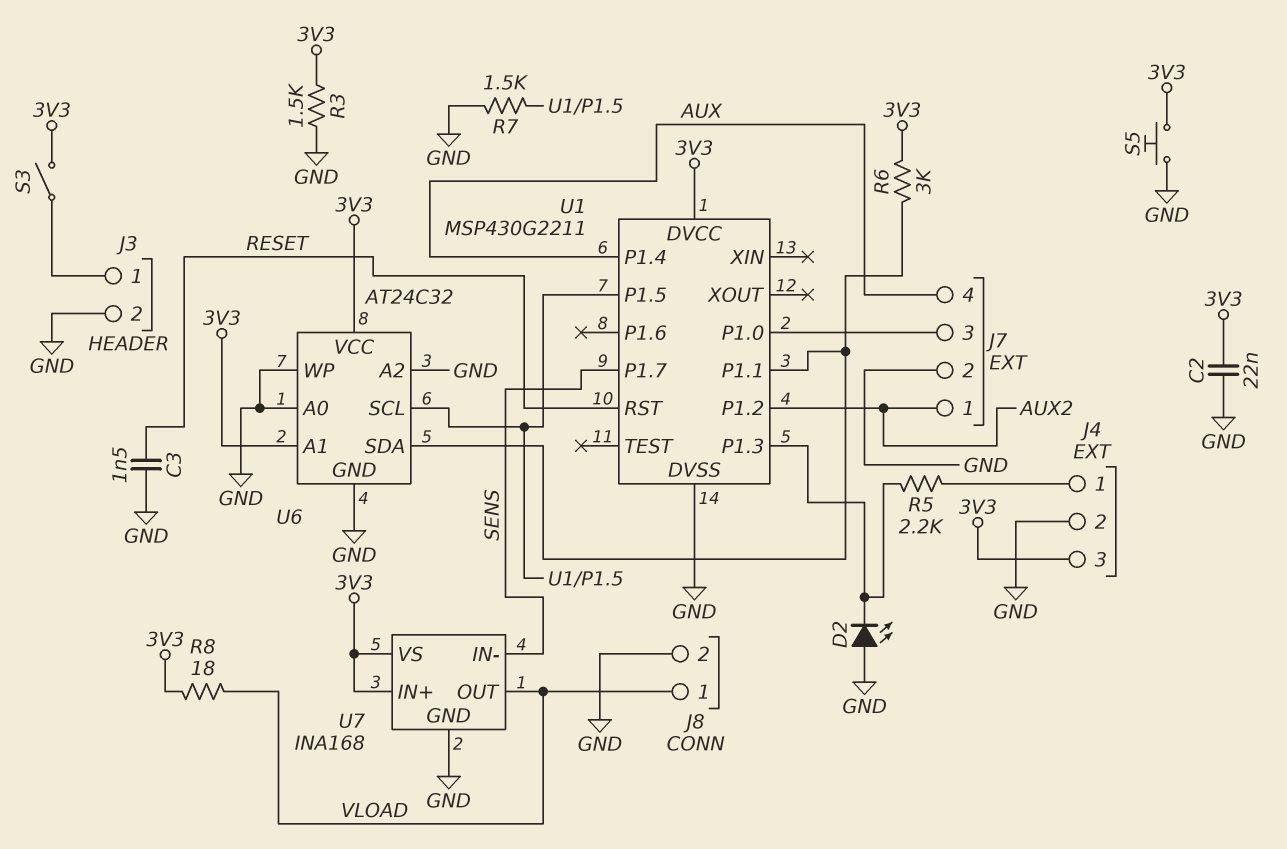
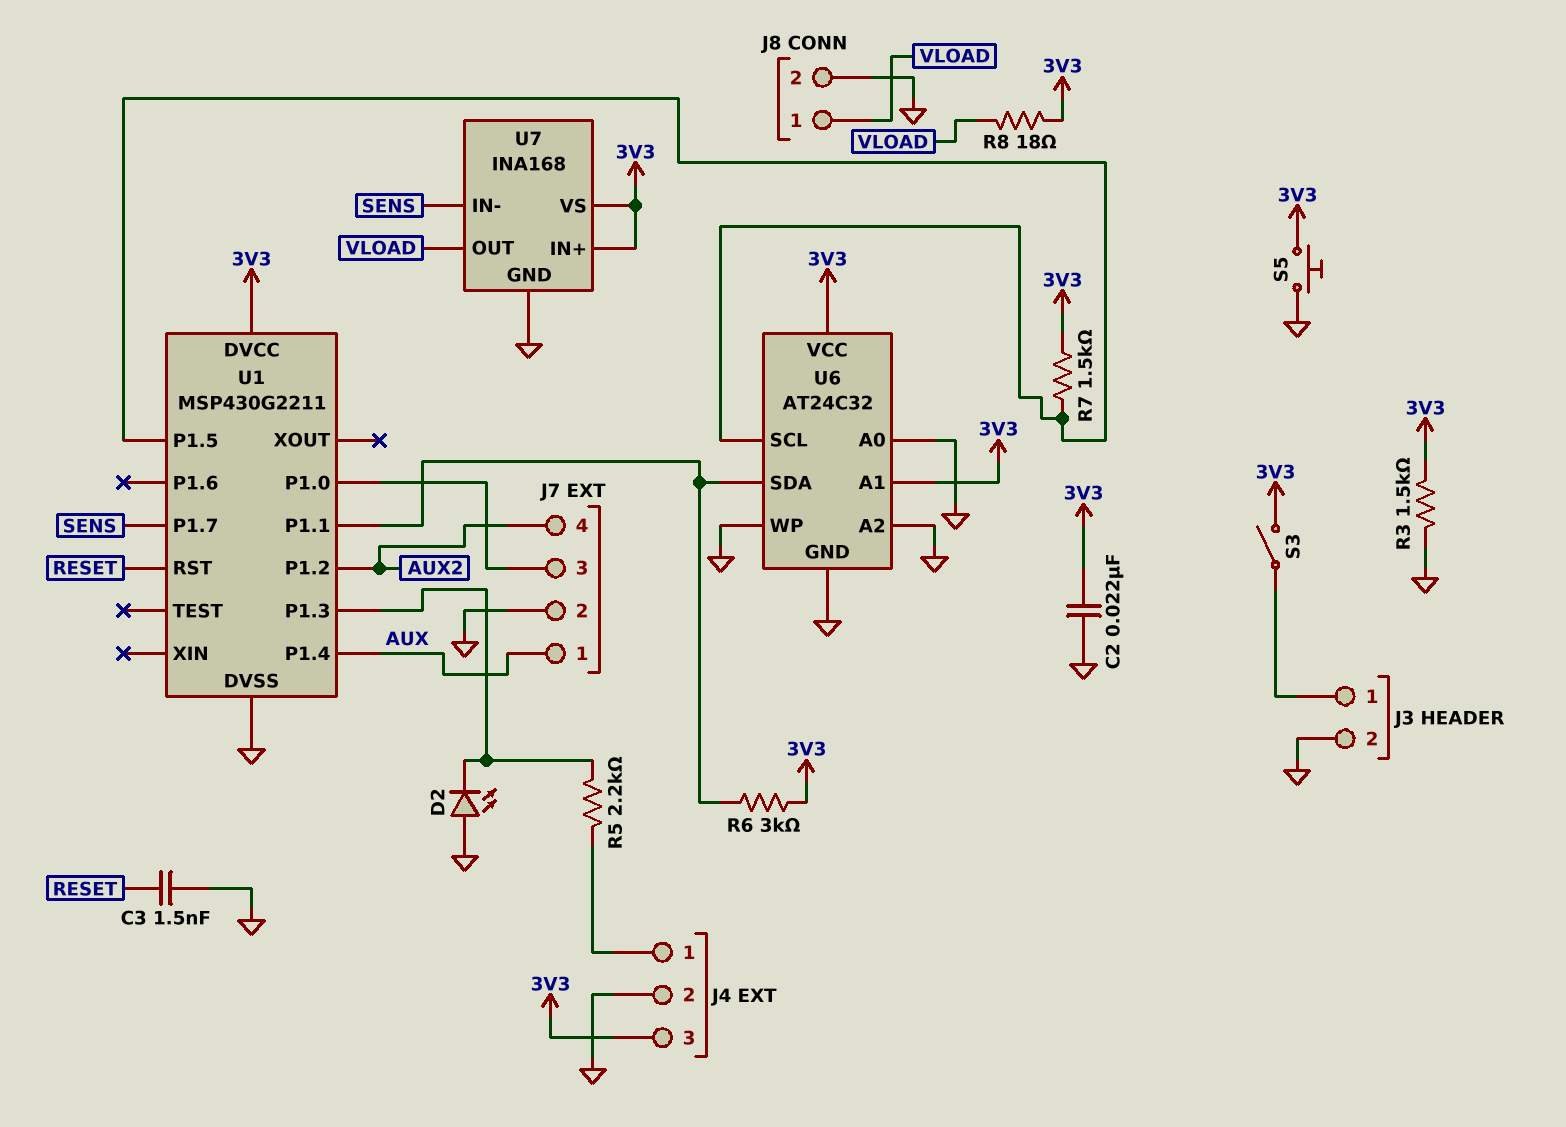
J7 pin 1: AUX2 -> AUX
J7 pin 4: AUX -> AUX2
R7: 1.5k (GND, U1/P1.5) -> 1.5k (3V3, U1/P1.5)

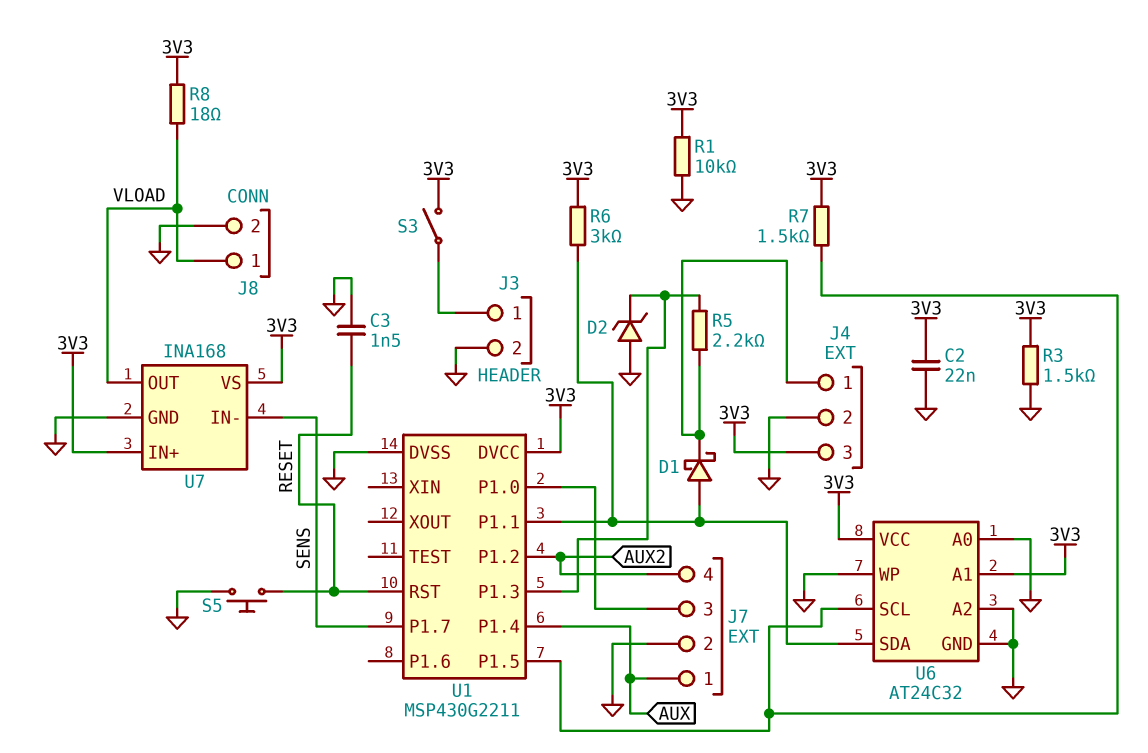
D1: none -> schottky (A U1/P1.1, K J4/1)
D2: LED (A GND, K U1/P1.3) -> zener (A GND, K U1/P1.3)
R1: none -> 10k (3V3, GND)
S5: button (3V3, GND) -> button (GND, RESET)

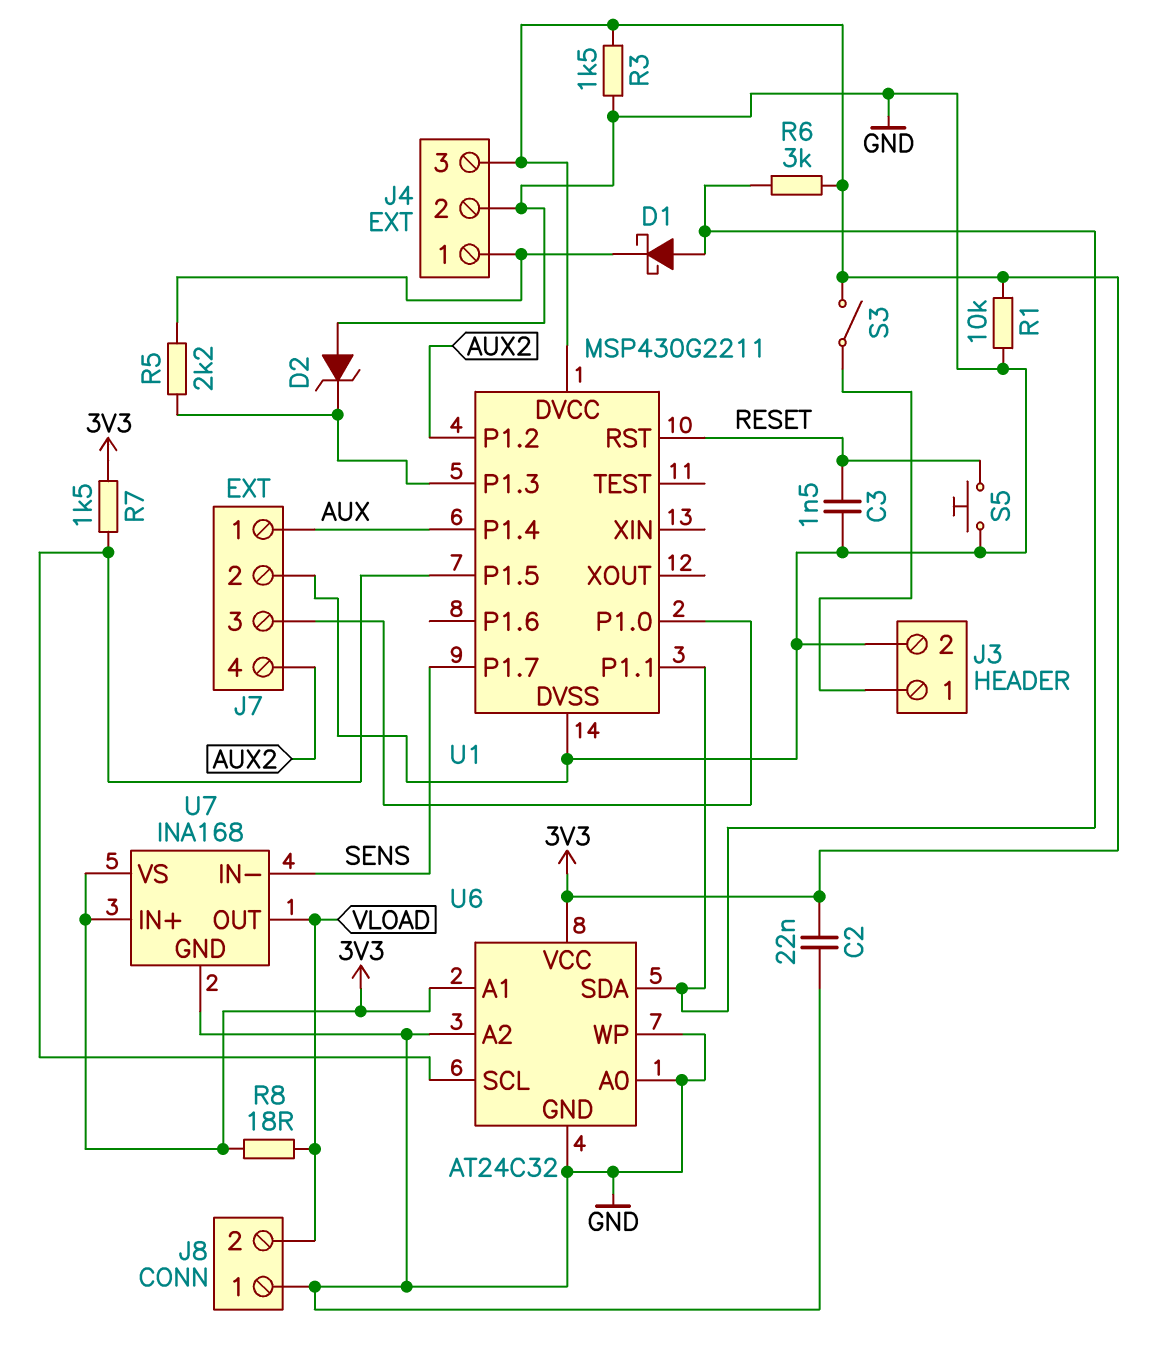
J8 pin 1: VLOAD -> GND
J8 pin 2: GND -> VLOAD

